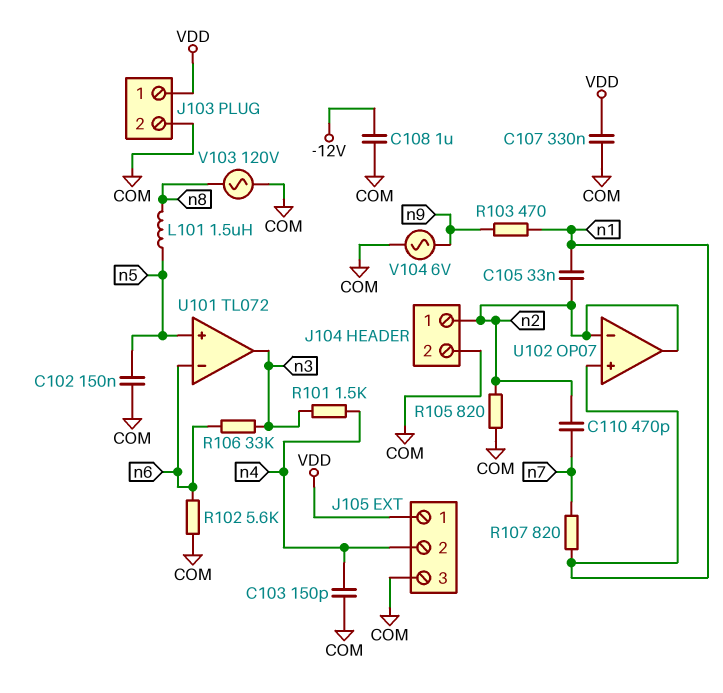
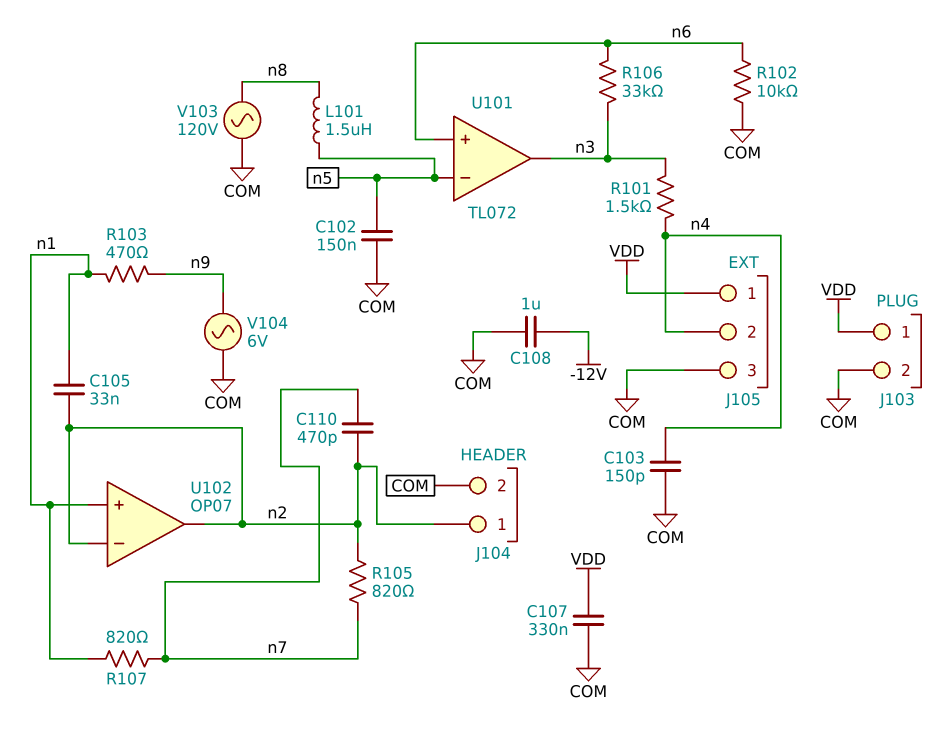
R102: 5.6k (COM, n6) -> 10k (COM, n6)
R105: 820 (COM, n2) -> 820 (n2, n7)
U101 pin in+: n5 -> n6
U101 pin in-: n6 -> n5

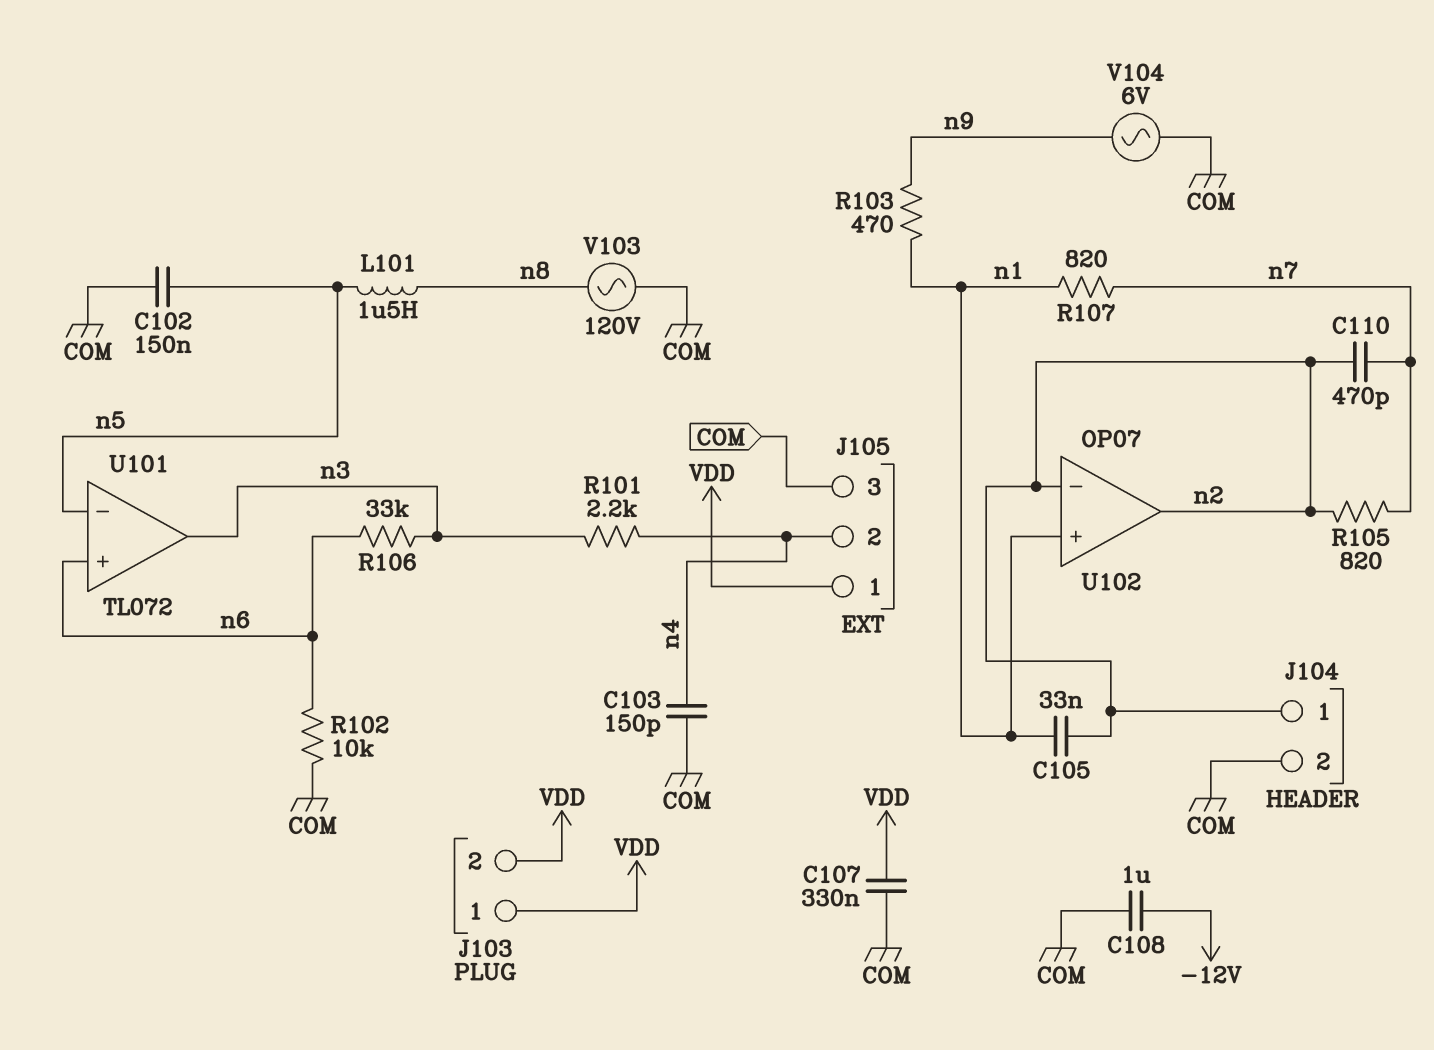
J103 pin 2: COM -> VDD
R101: 1.5k (n3, n4) -> 2.2k (n3, n4)

